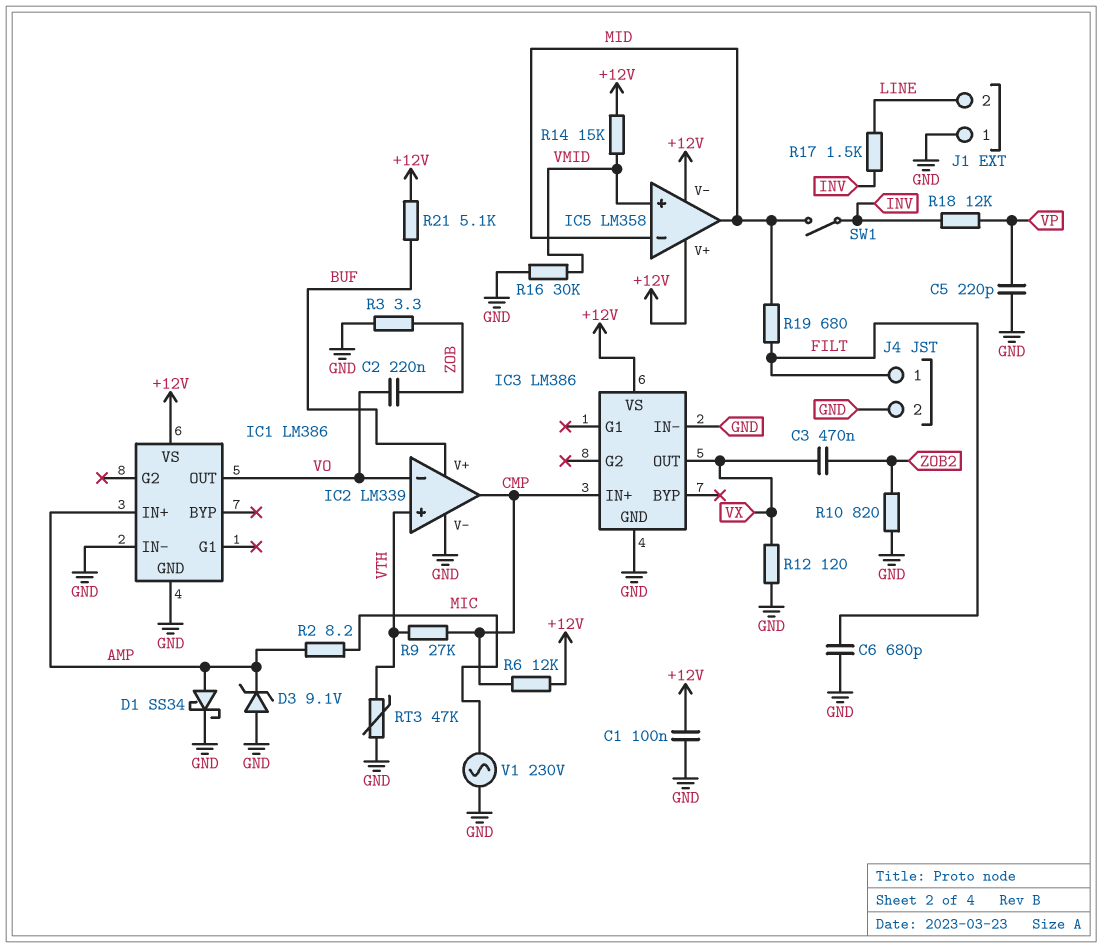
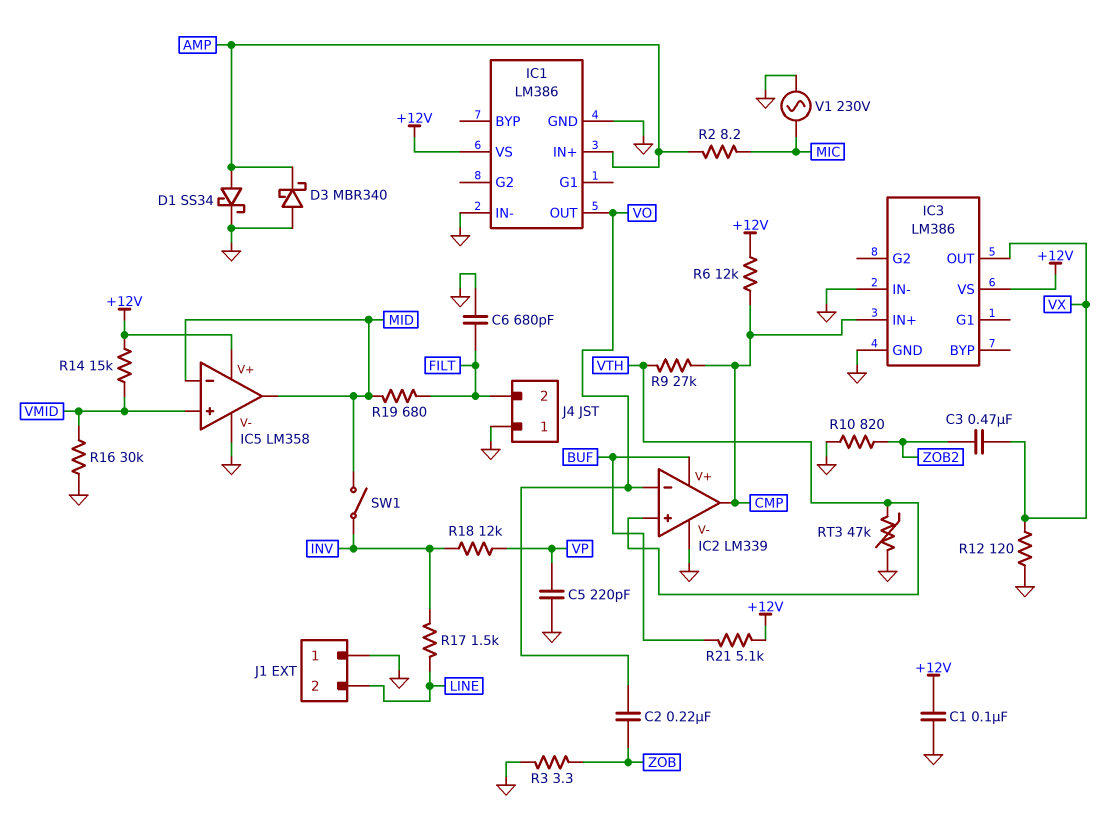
D3: zener 9.1V (A GND, K AMP) -> schottky MBR340 (A GND, K AMP)
IC5 pin V-: +12V -> GND
J4 pin 1: FILT -> GND
J4 pin 2: GND -> FILT

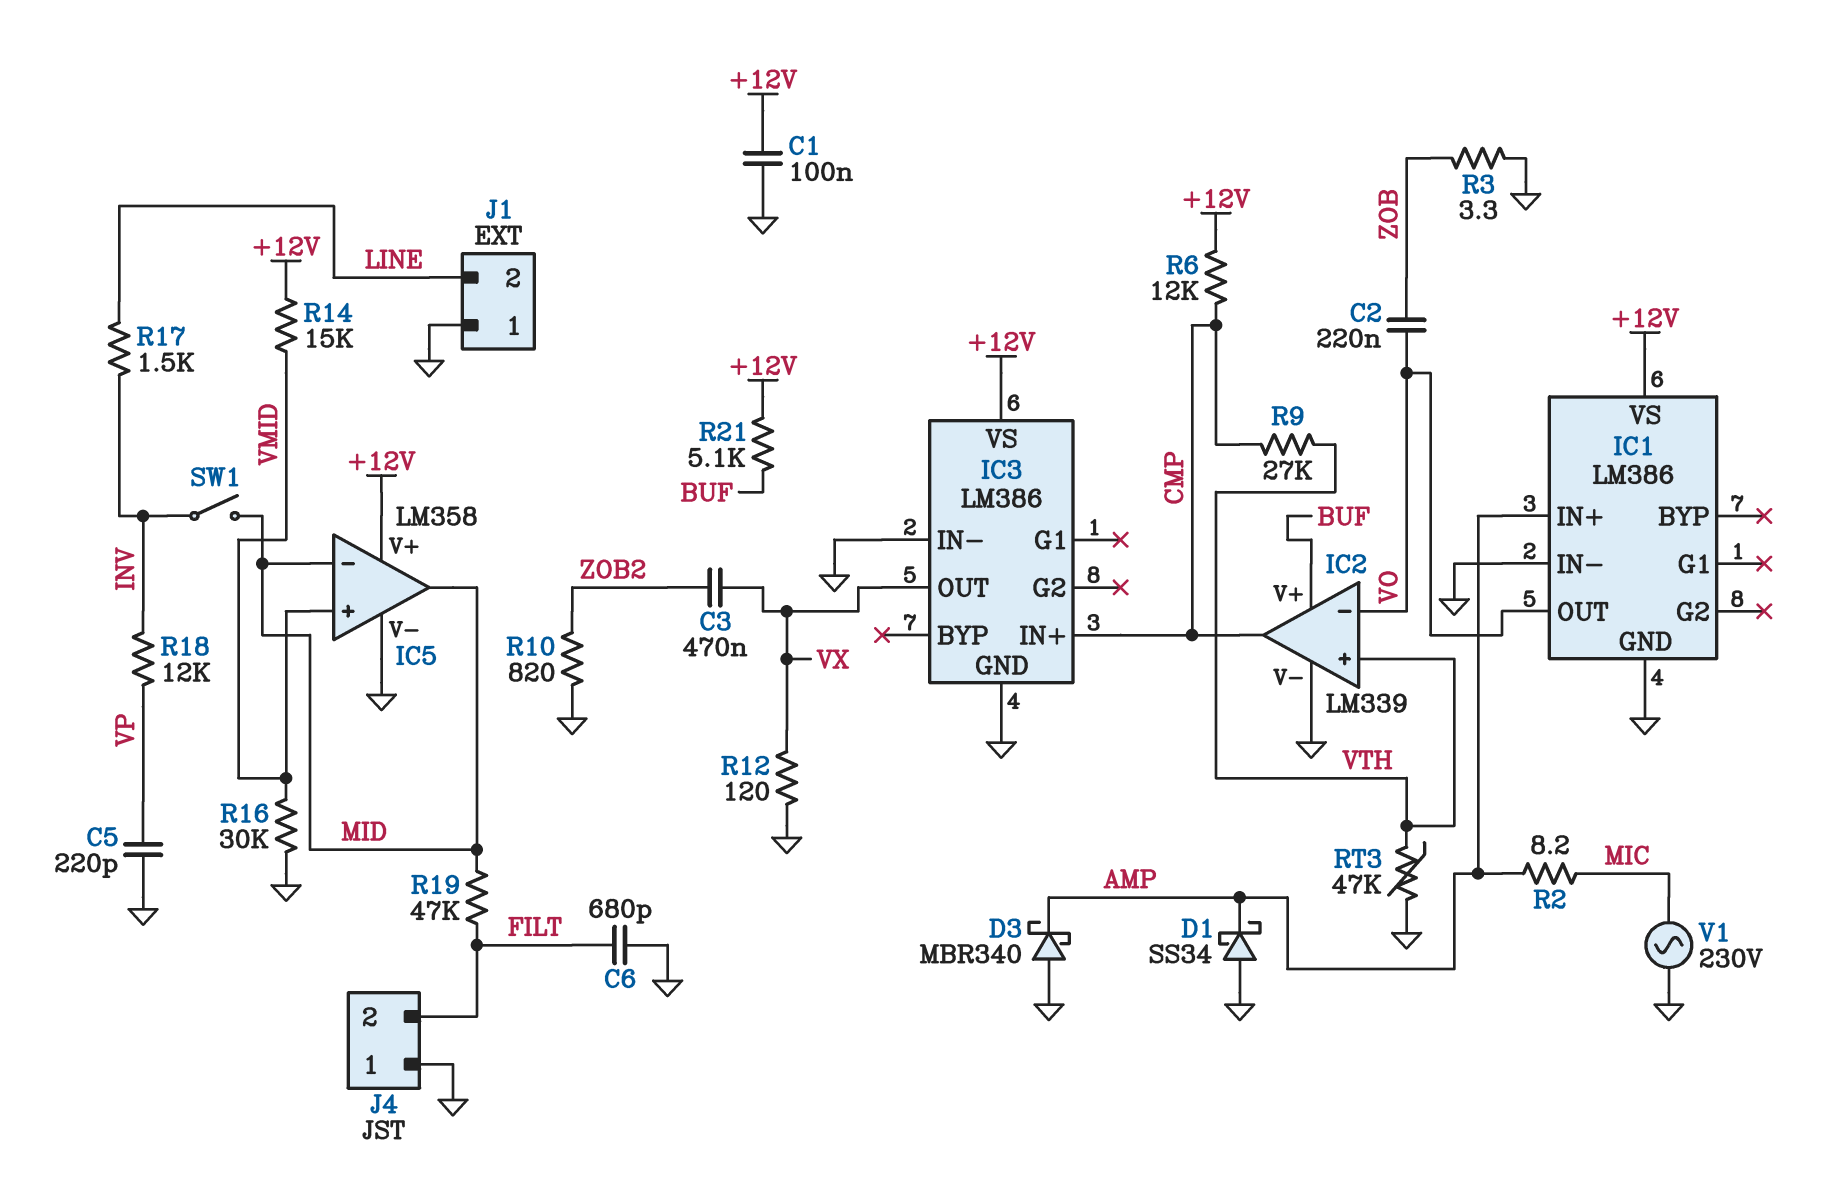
D1: schottky SS34 (A AMP, K GND) -> schottky SS34 (A GND, K AMP)
R19: 680 (FILT, MID) -> 47k (FILT, MID)

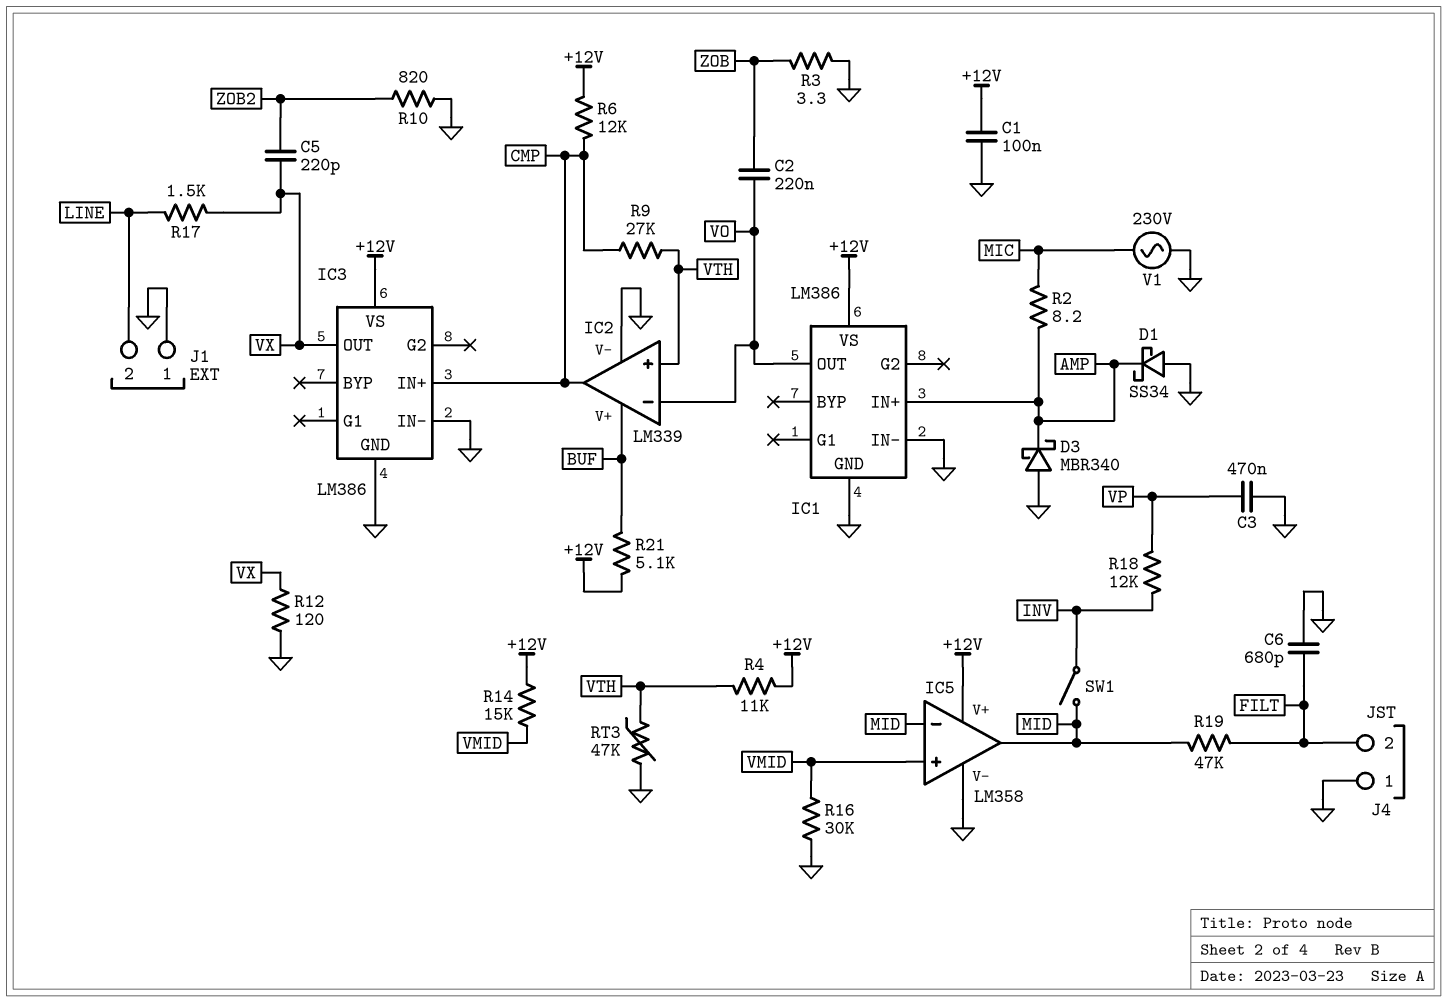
C3: 470nF (VX, ZOB2) -> 470nF (GND, VP)
C5: 220pF (GND, VP) -> 220pF (VX, ZOB2)
R4: none -> 11k (+12V, VTH)
R17: 1.5k (INV, LINE) -> 1.5k (LINE, VX)

